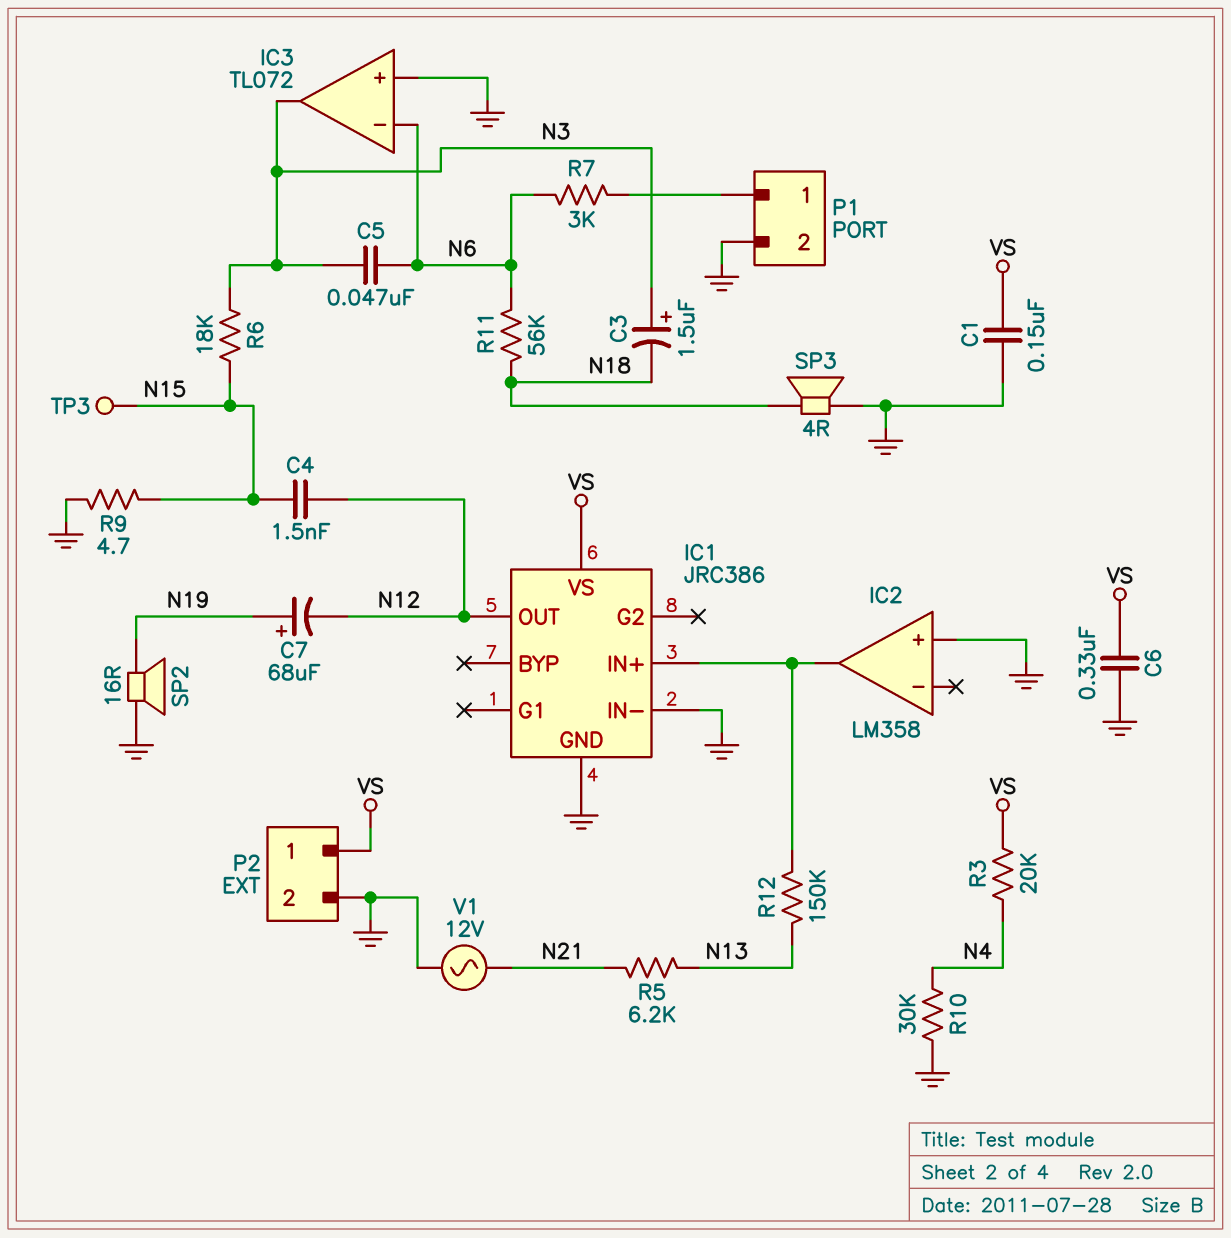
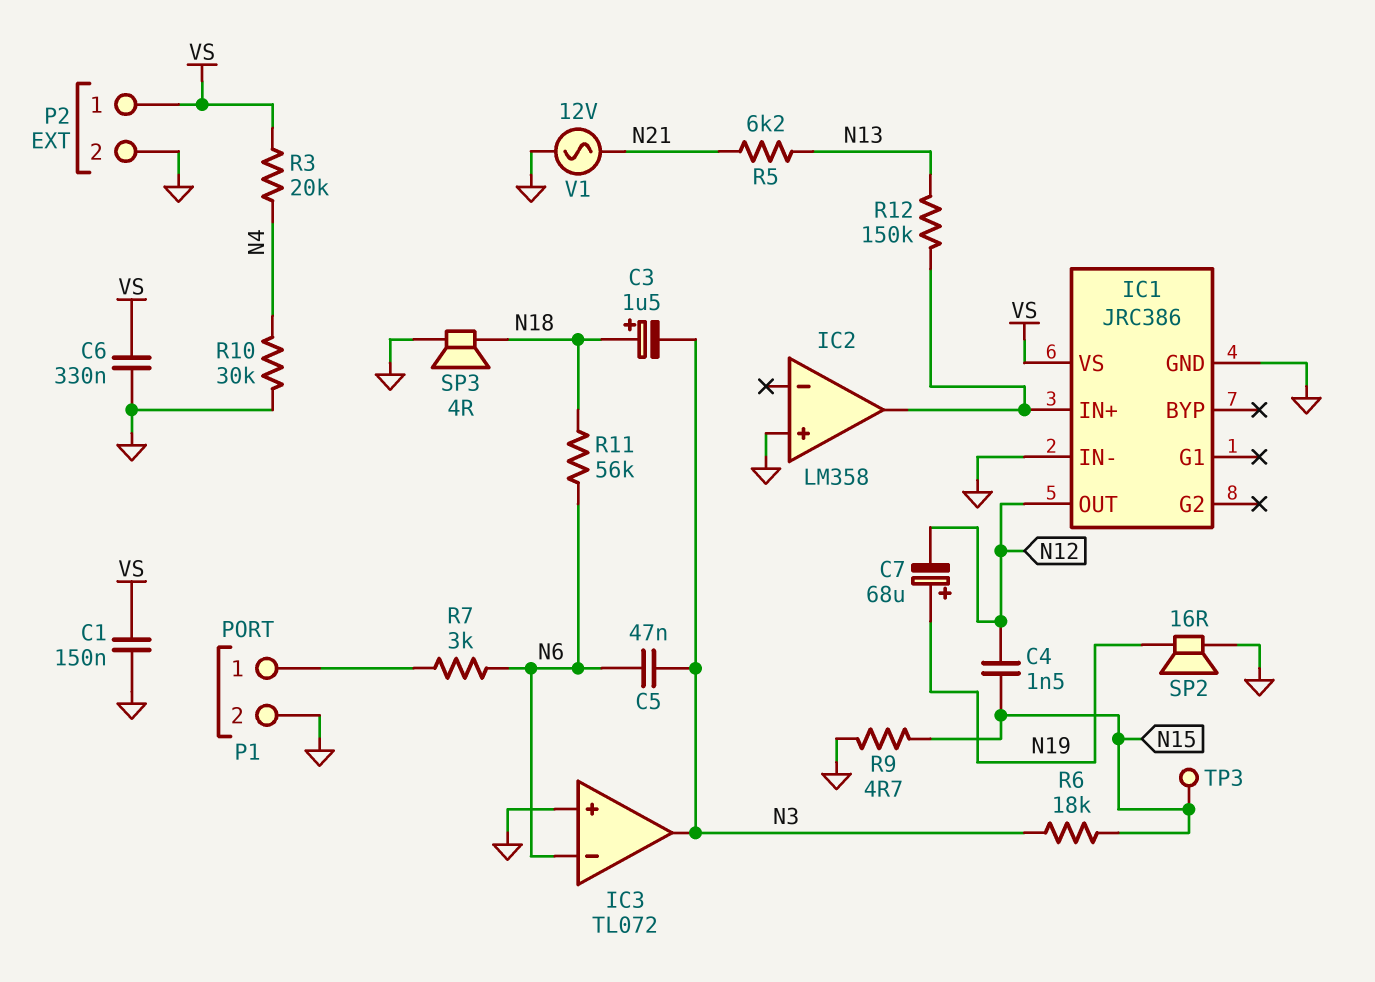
C3: 1.5uF (plus N3, minus N18) -> 1.5uF (plus N18, minus N3)

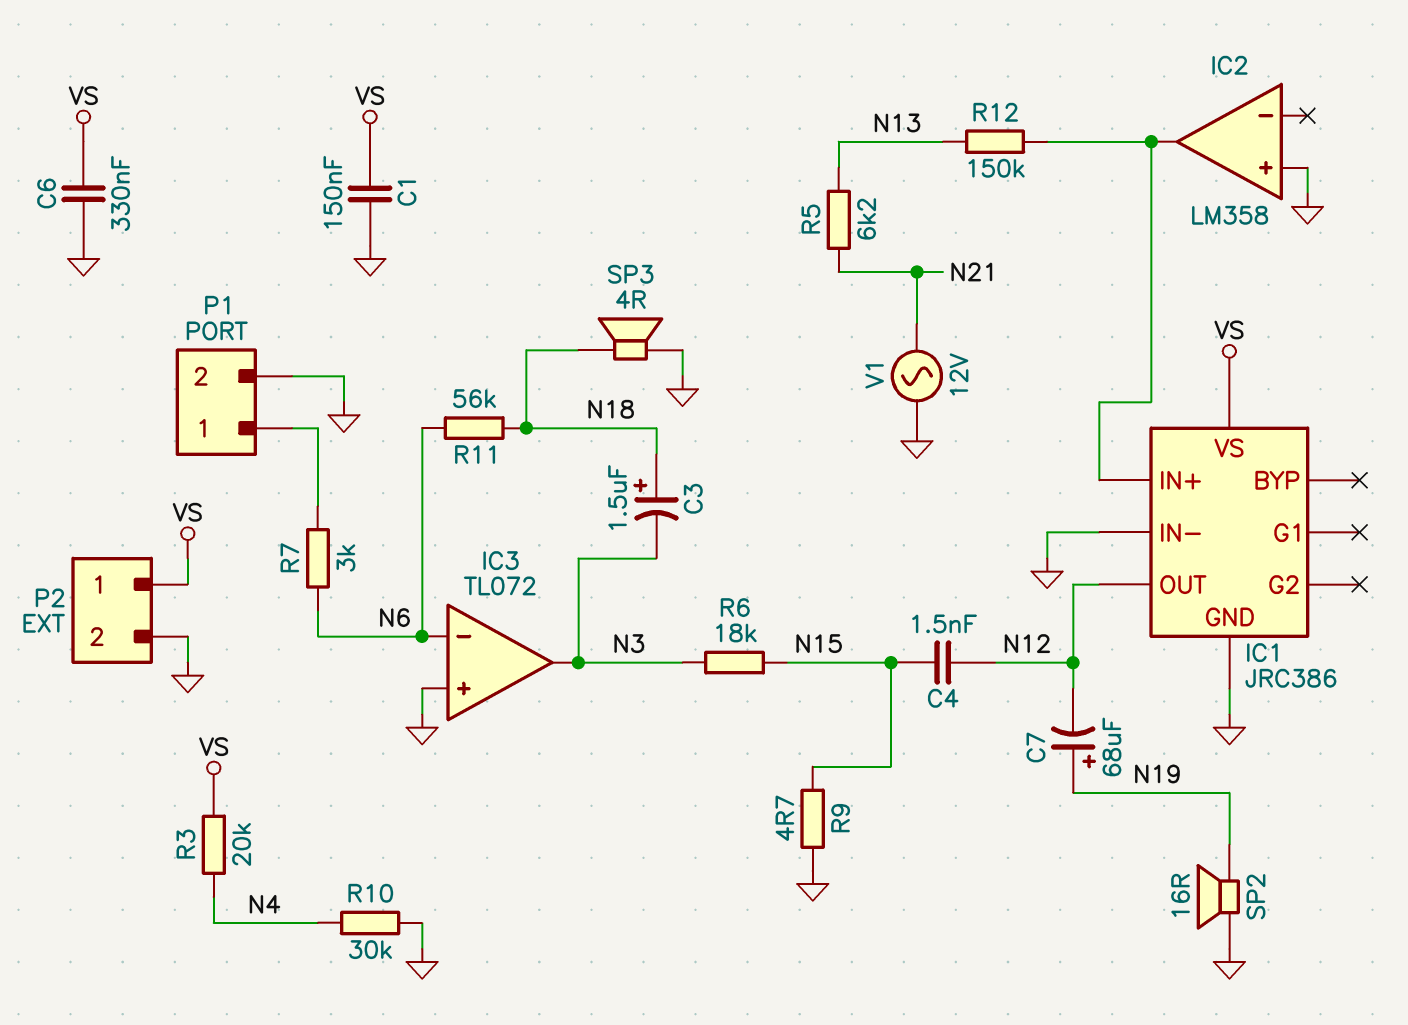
C5: 47nF (N3, N6) -> none
TP3: test point (N15) -> none

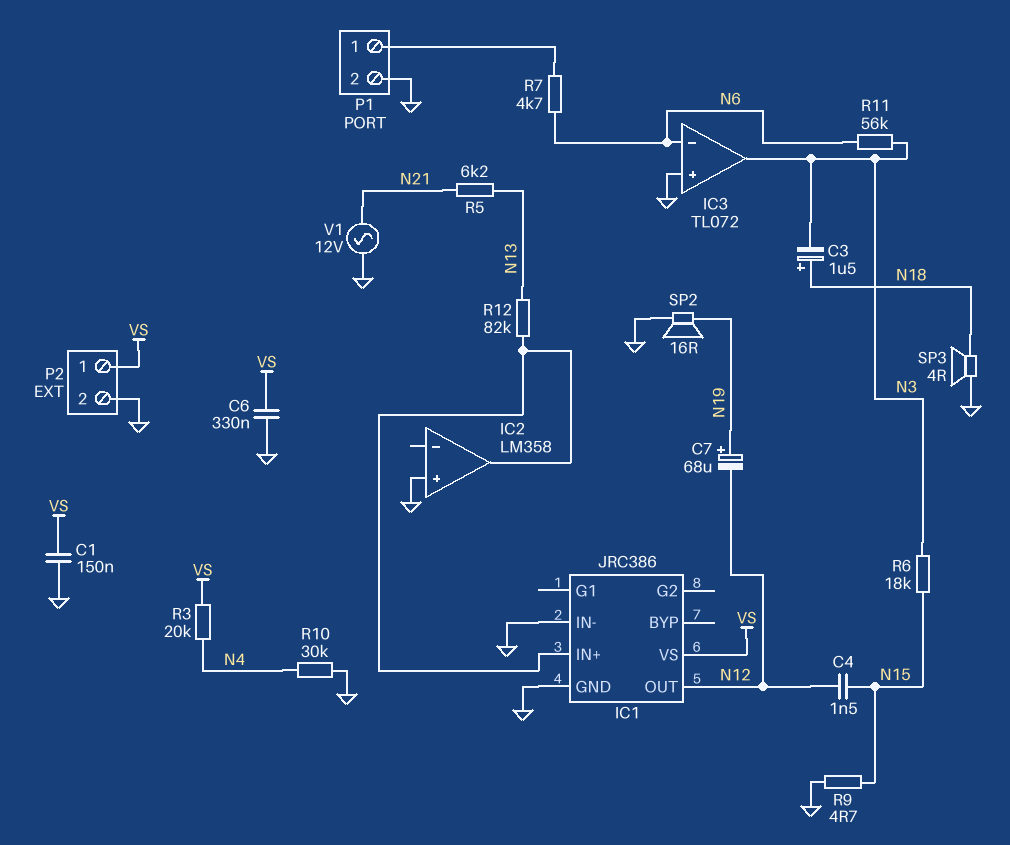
R7: 3k (N6, P1/1) -> 4.7k (N6, P1/1)
R11: 56k (N6, N18) -> 56k (N3, N6)
R12: 150k (IC1/IN+, N13) -> 82k (IC1/IN+, N13)

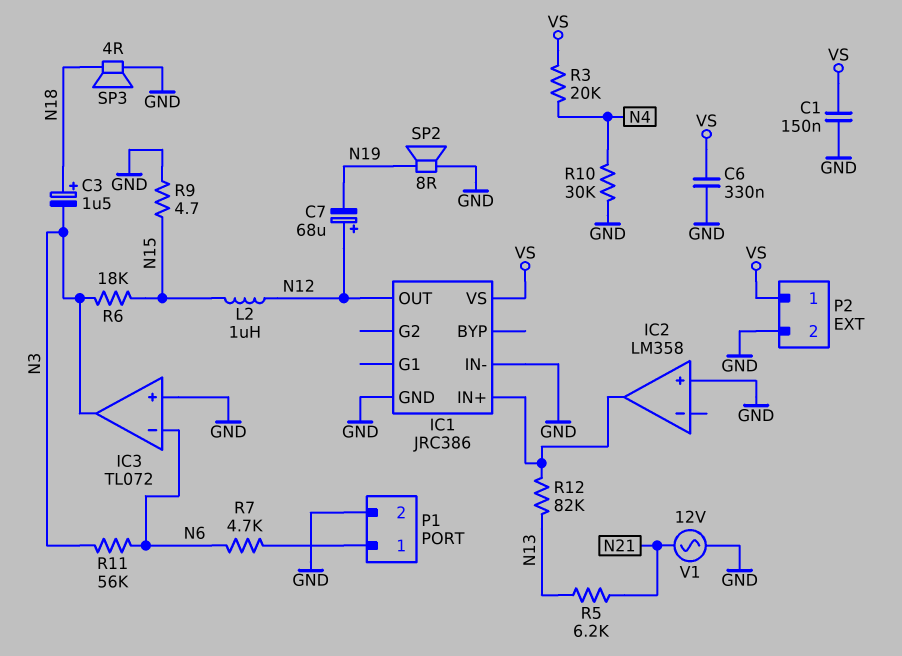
C4: 1.5nF (N12, N15) -> none
C7: 68uF (plus N19, minus N12) -> 68uF (plus N12, minus N19)
L2: none -> 1uH (N12, N15)
SP2: speaker 16R (GND, N19) -> speaker 8R (GND, N19)

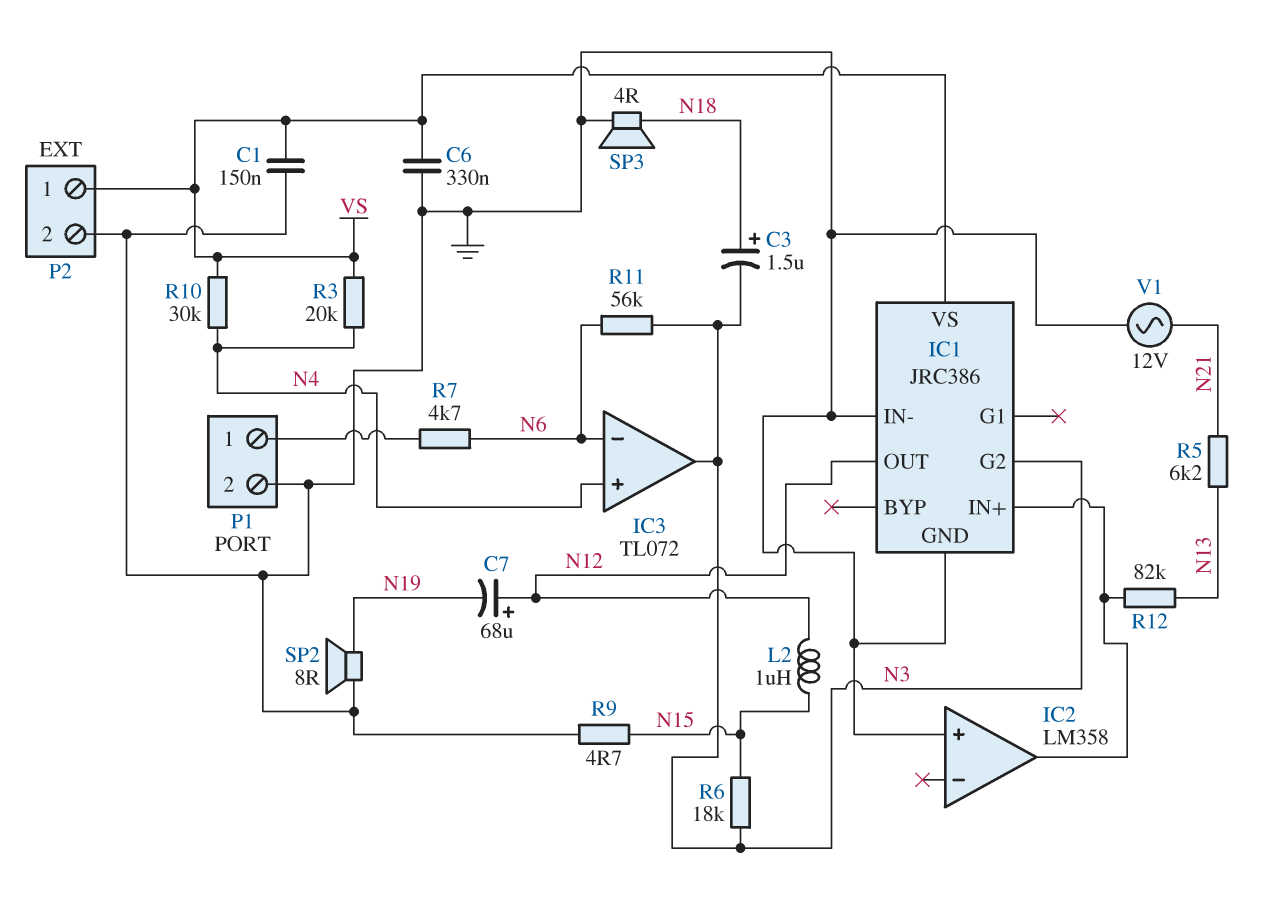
IC1 pin G2: none -> N3
IC3 pin in+: GND -> N4
R10: 30k (GND, N4) -> 30k (N4, VS)

